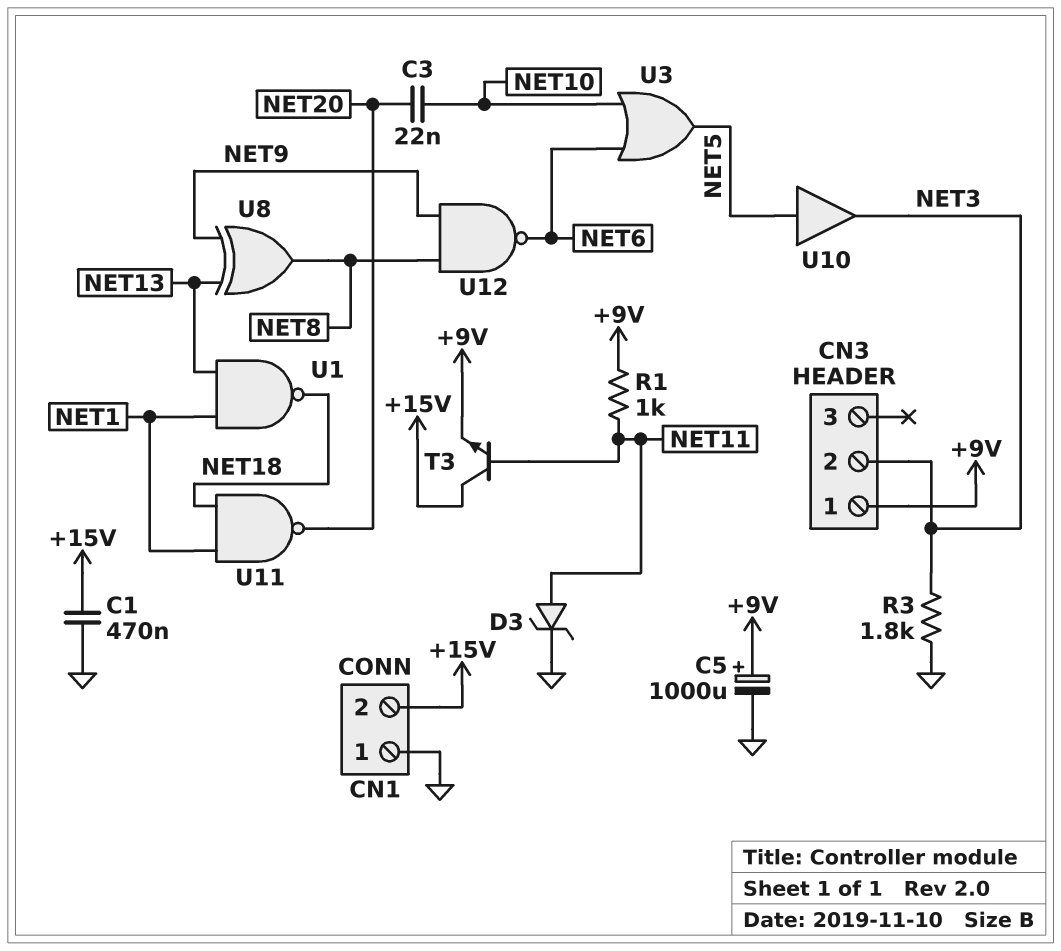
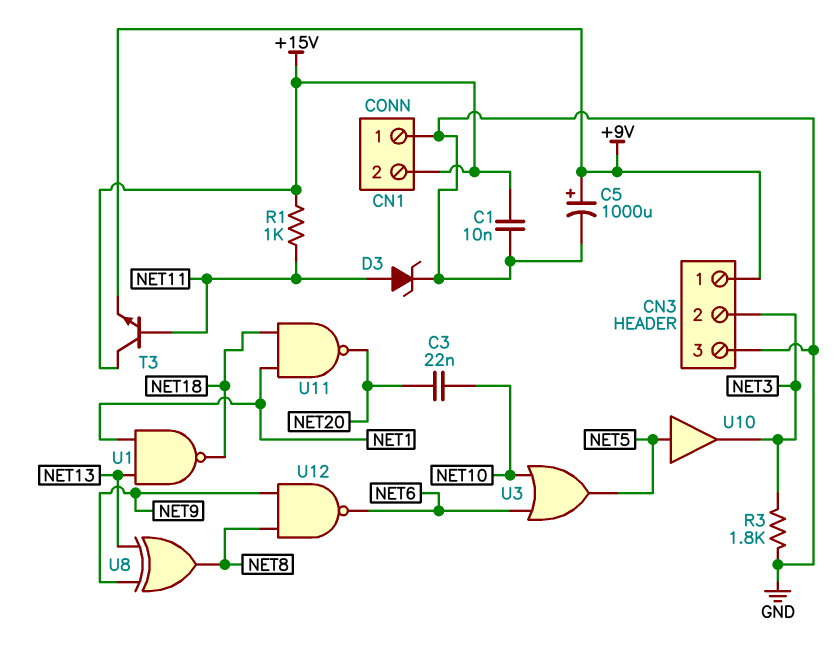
C1: 470nF (+15V, GND) -> 10nF (+15V, GND)
CN3 pin 3: none -> GND
R1: 1k (+9V, NET11) -> 1k (+15V, NET11)

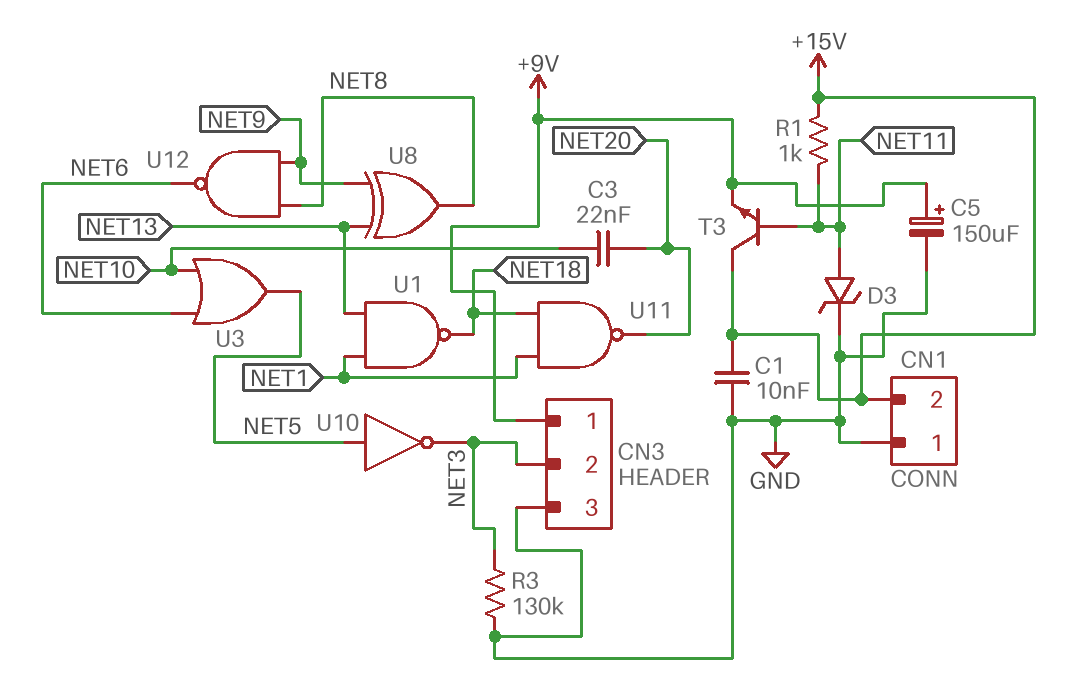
C5: 1000uF (plus +9V, minus GND) -> 150uF (plus +9V, minus GND)
R3: 1.8k (GND, NET3) -> 130k (GND, NET3)
U10: buffer (in NET5, out NET3) -> NOT (in NET5, out NET3)

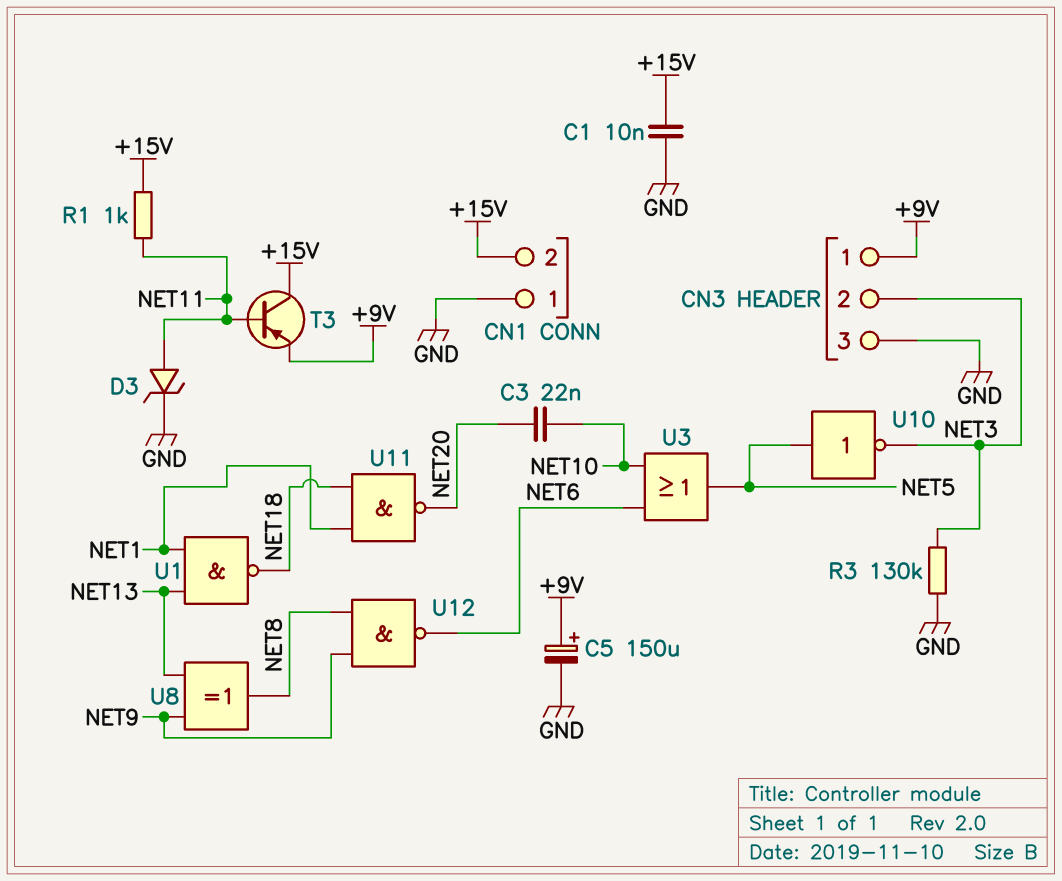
T3: NPN (B NET11, C +15V, E +9V) -> PNP (B NET11, C +15V, E +9V)

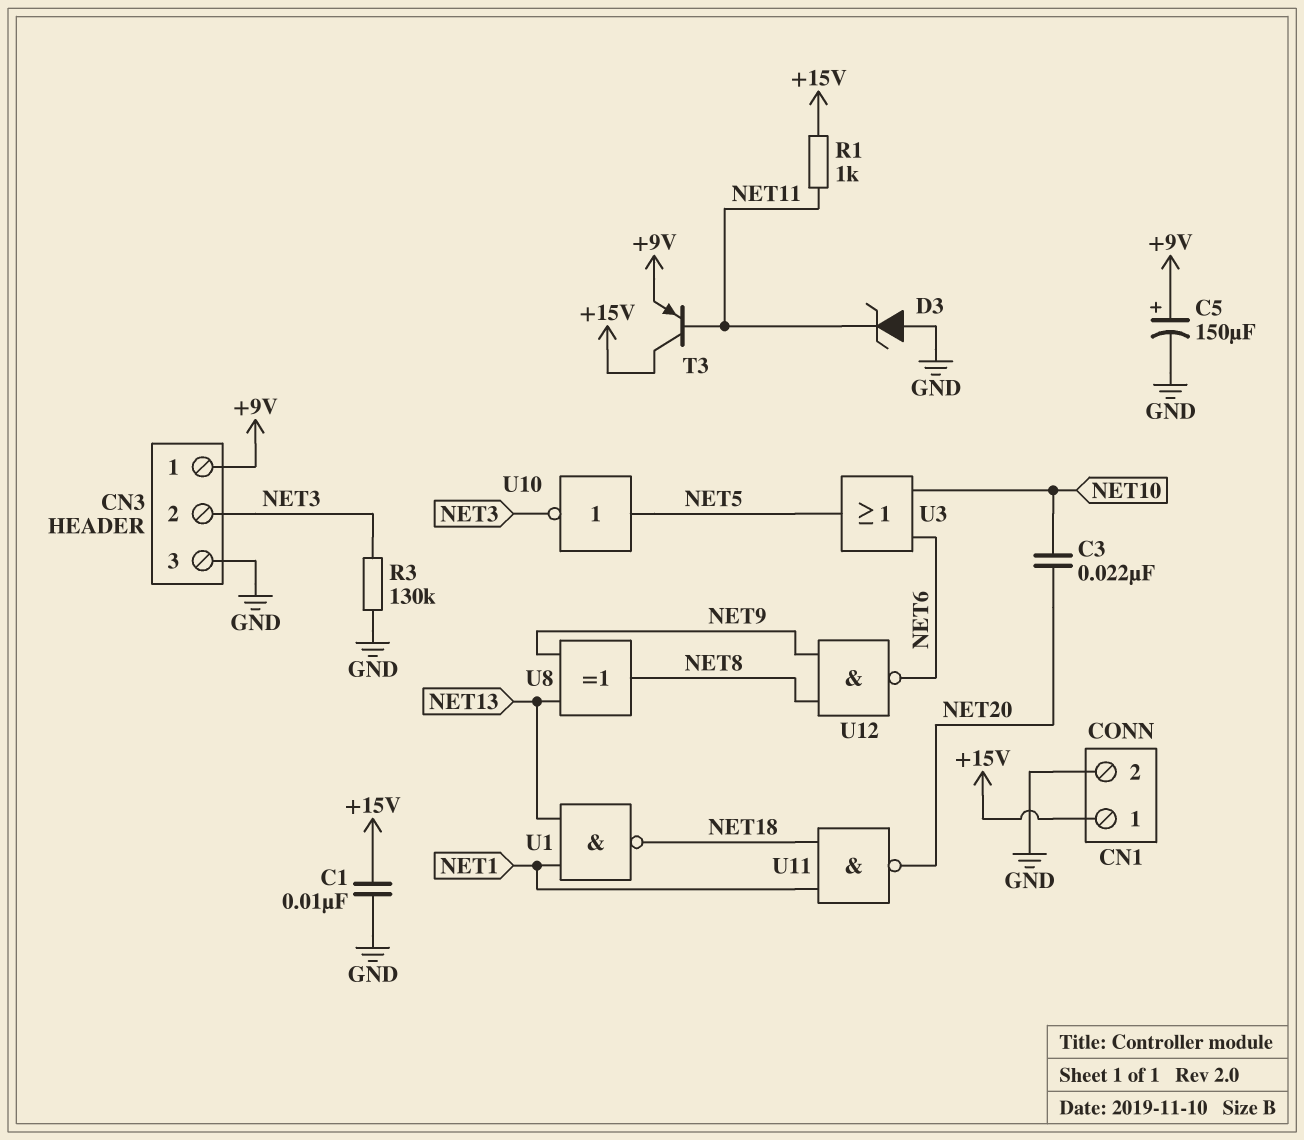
CN1 pin 1: GND -> +15V
CN1 pin 2: +15V -> GND
D3: zener (A NET11, K GND) -> zener (A GND, K NET11)

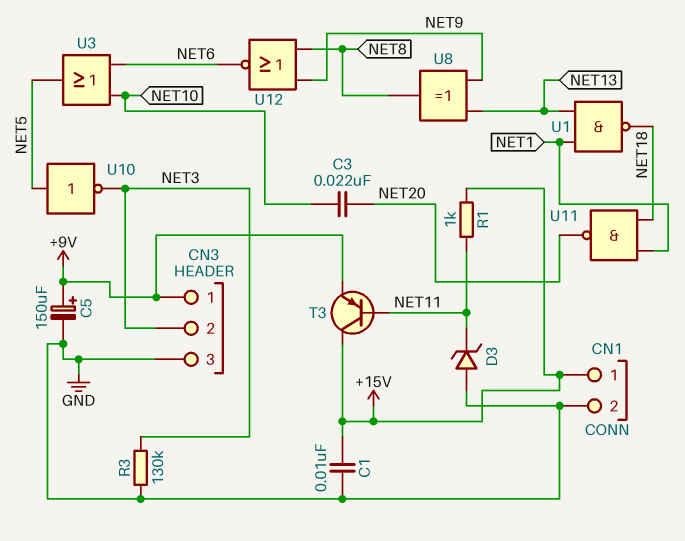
U12: NAND (in NET8, in NET9, out NET6) -> NOR (in NET8, in NET9, out NET6)

